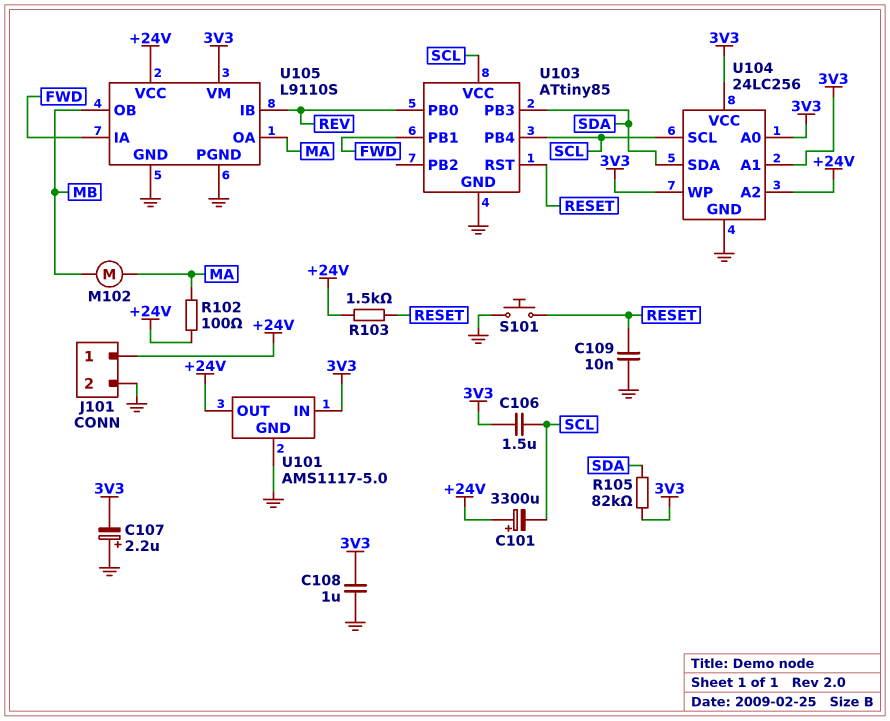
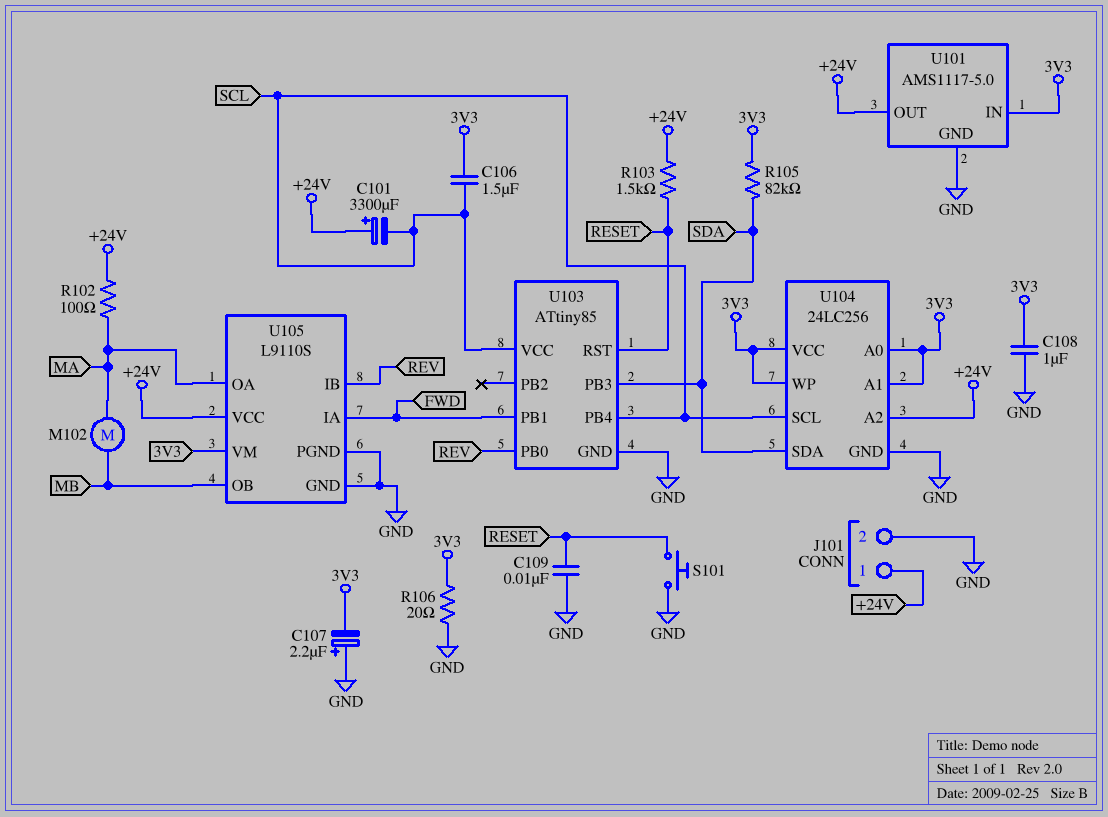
R106: none -> 20 (3V3, GND)

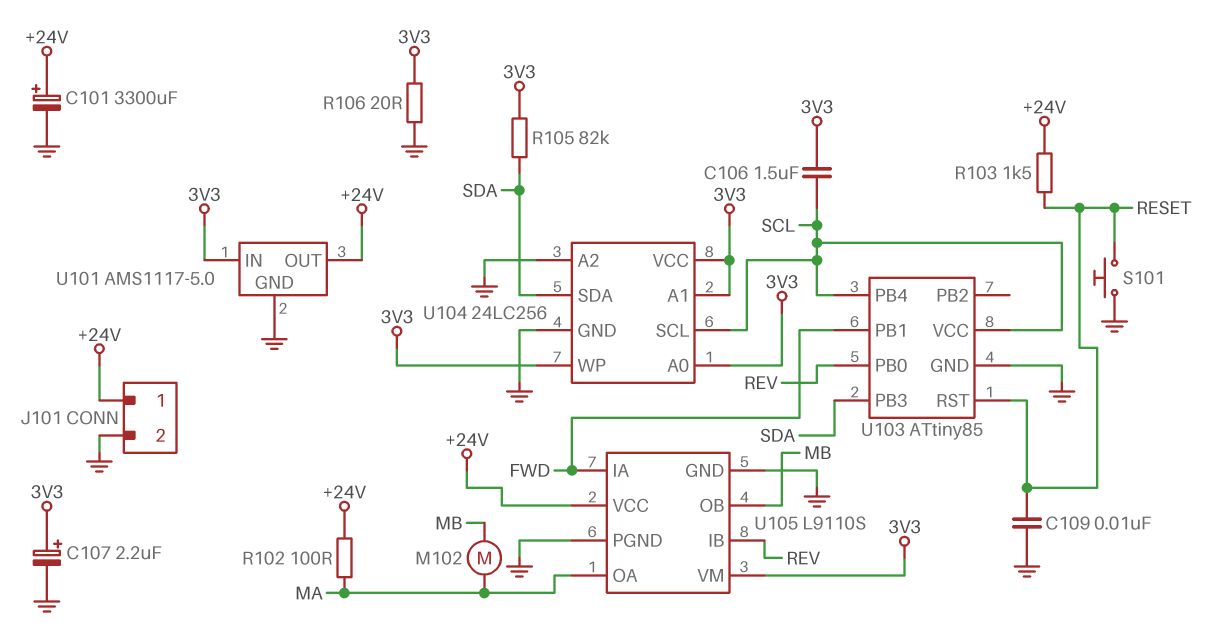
C101: 3300uF (plus +24V, minus SCL) -> 3300uF (plus +24V, minus GND)
C107: 2.2uF (plus GND, minus 3V3) -> 2.2uF (plus 3V3, minus GND)
C108: 1uF (3V3, GND) -> none
U104 pin A2: +24V -> GND

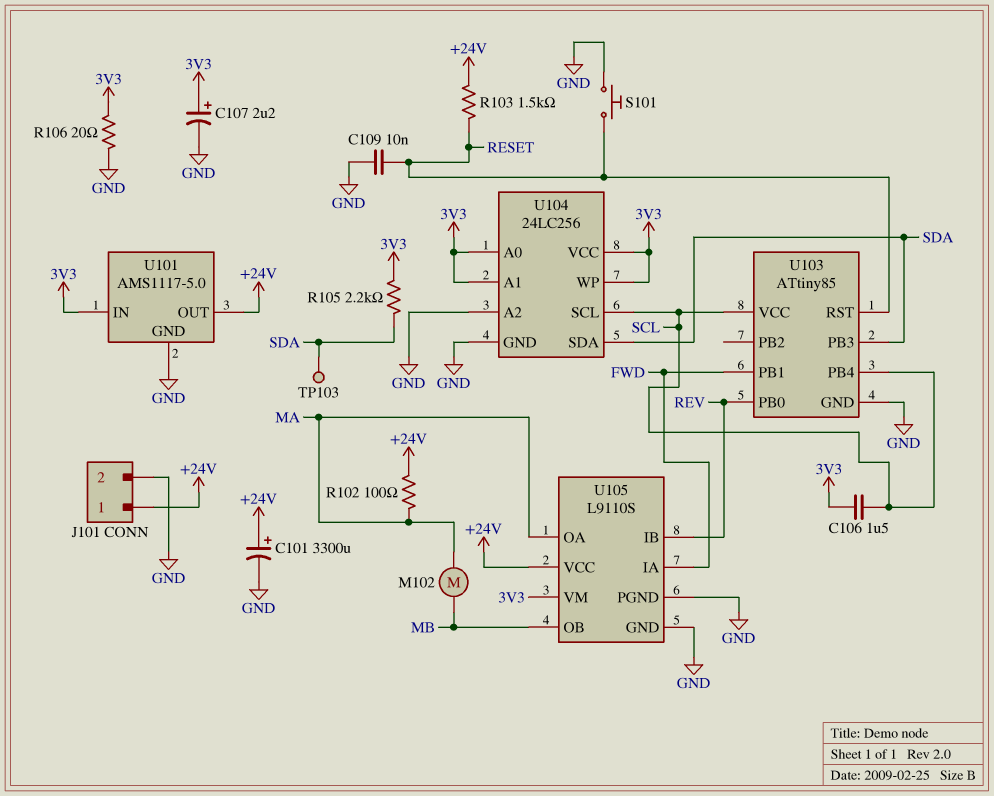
R105: 82k (3V3, SDA) -> 2.2k (3V3, SDA)
TP103: none -> test point (SDA)

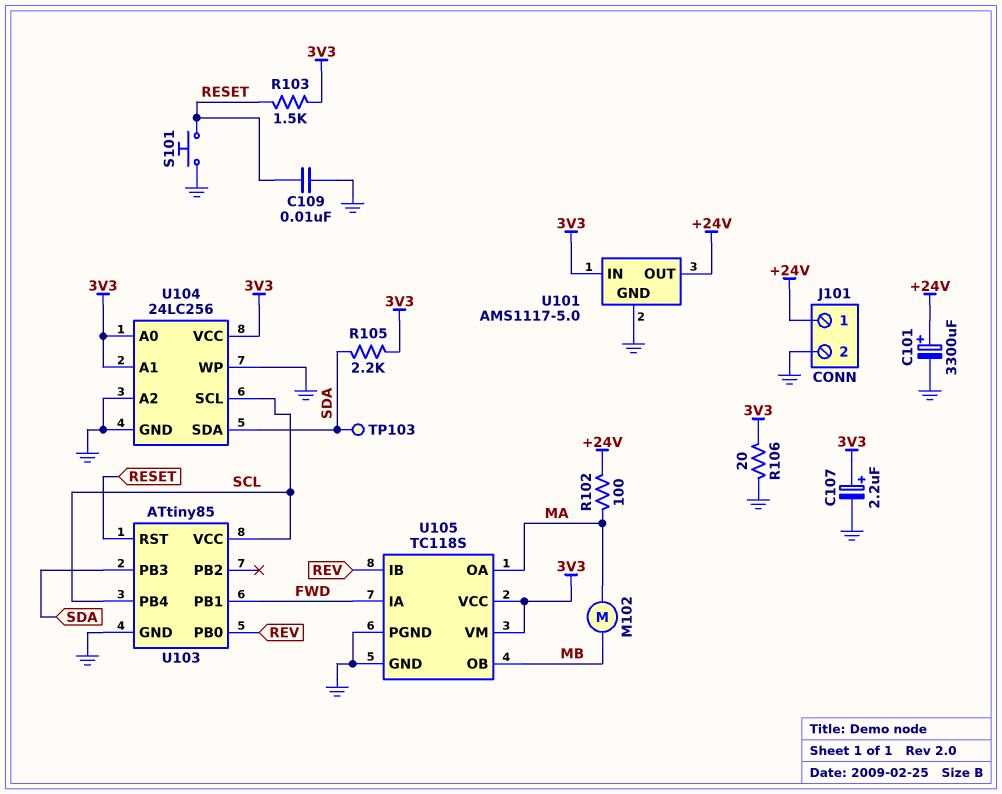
C106: 1.5uF (3V3, SCL) -> none
R103: 1.5k (+24V, RESET) -> 1.5k (3V3, RESET)
U104 pin WP: 3V3 -> GND
U105: L9110S -> TC118S
U105 pin VCC: +24V -> 3V3

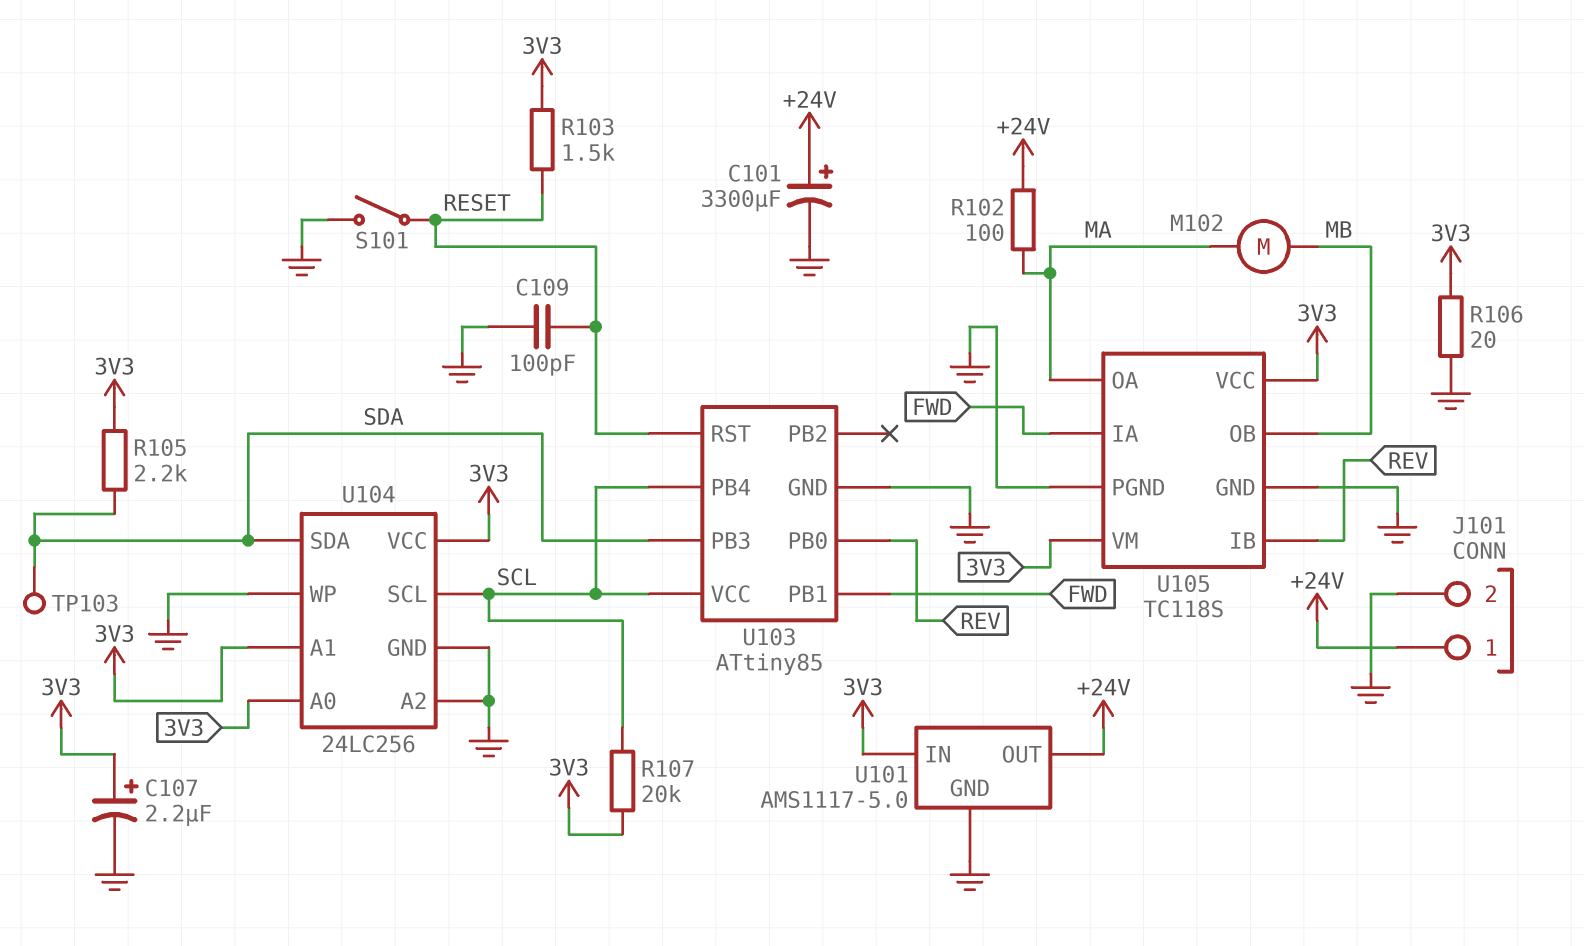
C109: 10nF (GND, RESET) -> 100pF (GND, RESET)
R107: none -> 20k (3V3, SCL)
S101: button (GND, RESET) -> switch (GND, RESET)

